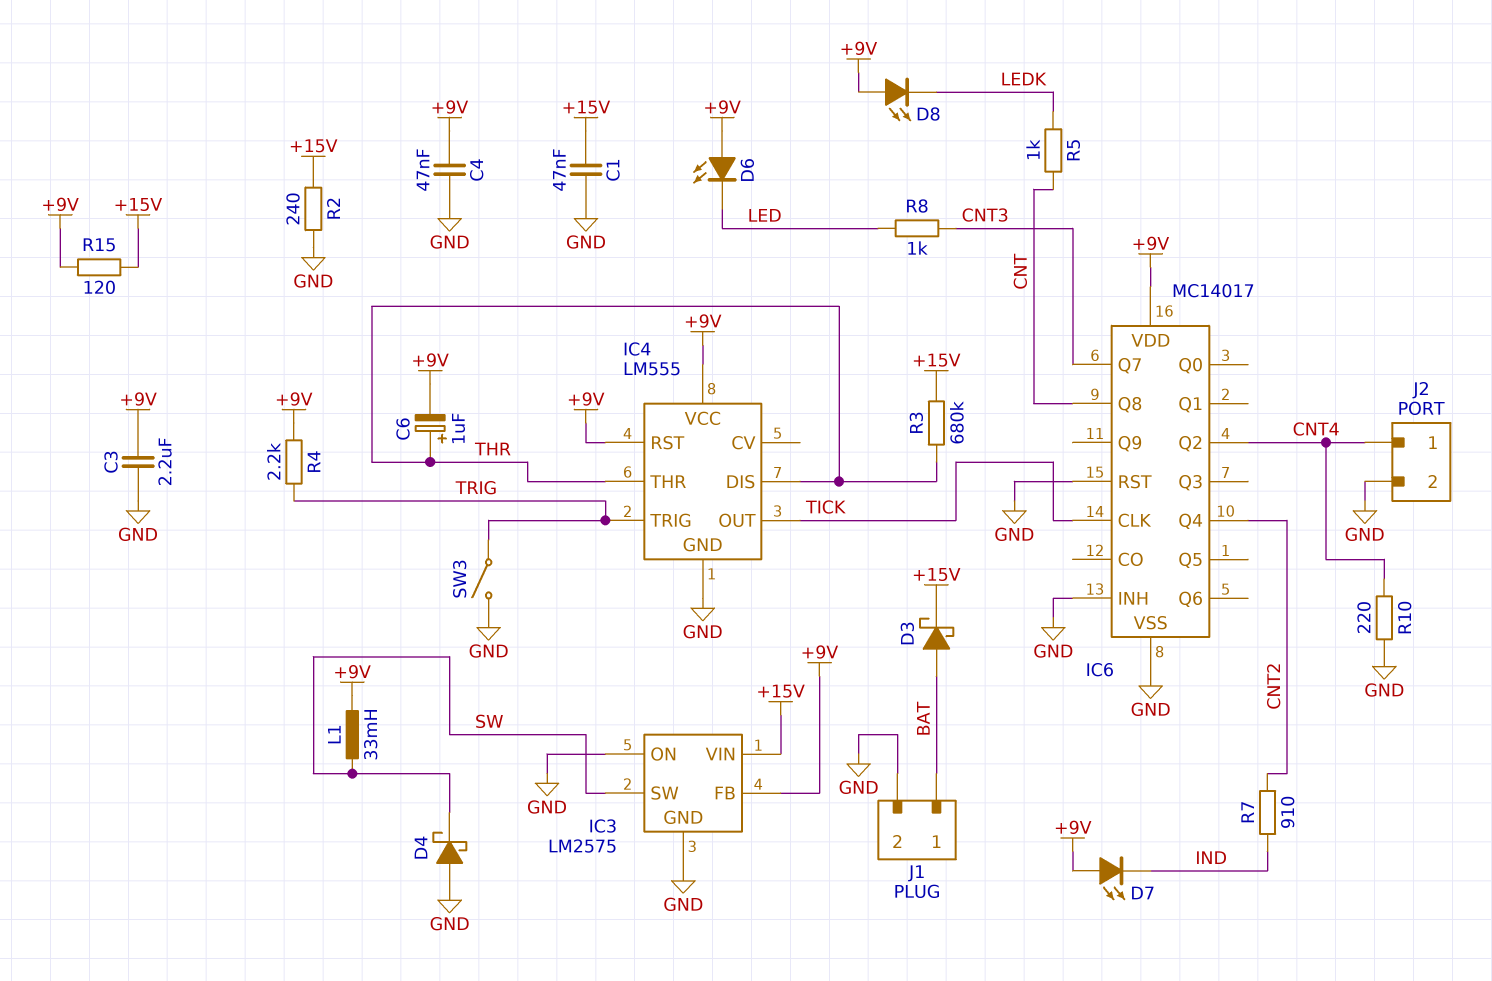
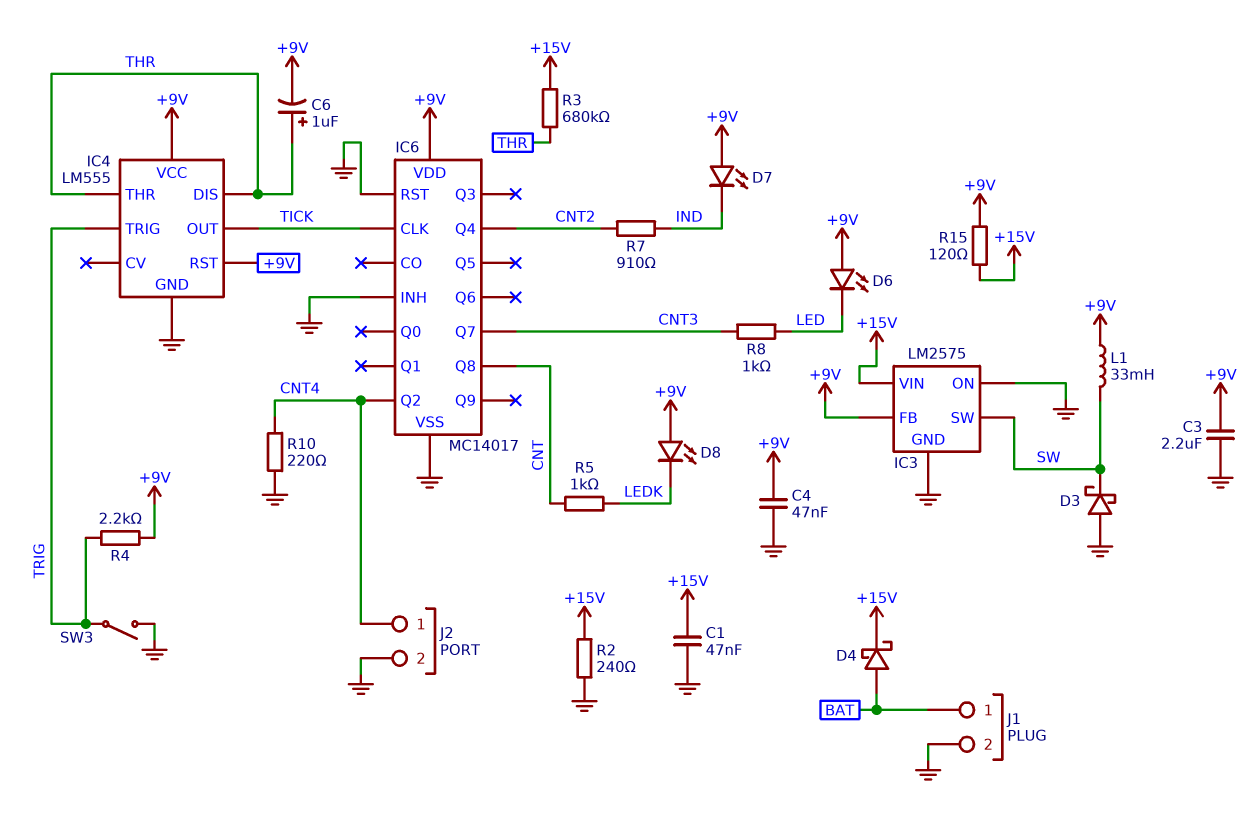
D3: schottky (A BAT, K +15V) -> schottky (A GND, K SW)
D4: schottky (A GND, K SW) -> schottky (A BAT, K +15V)

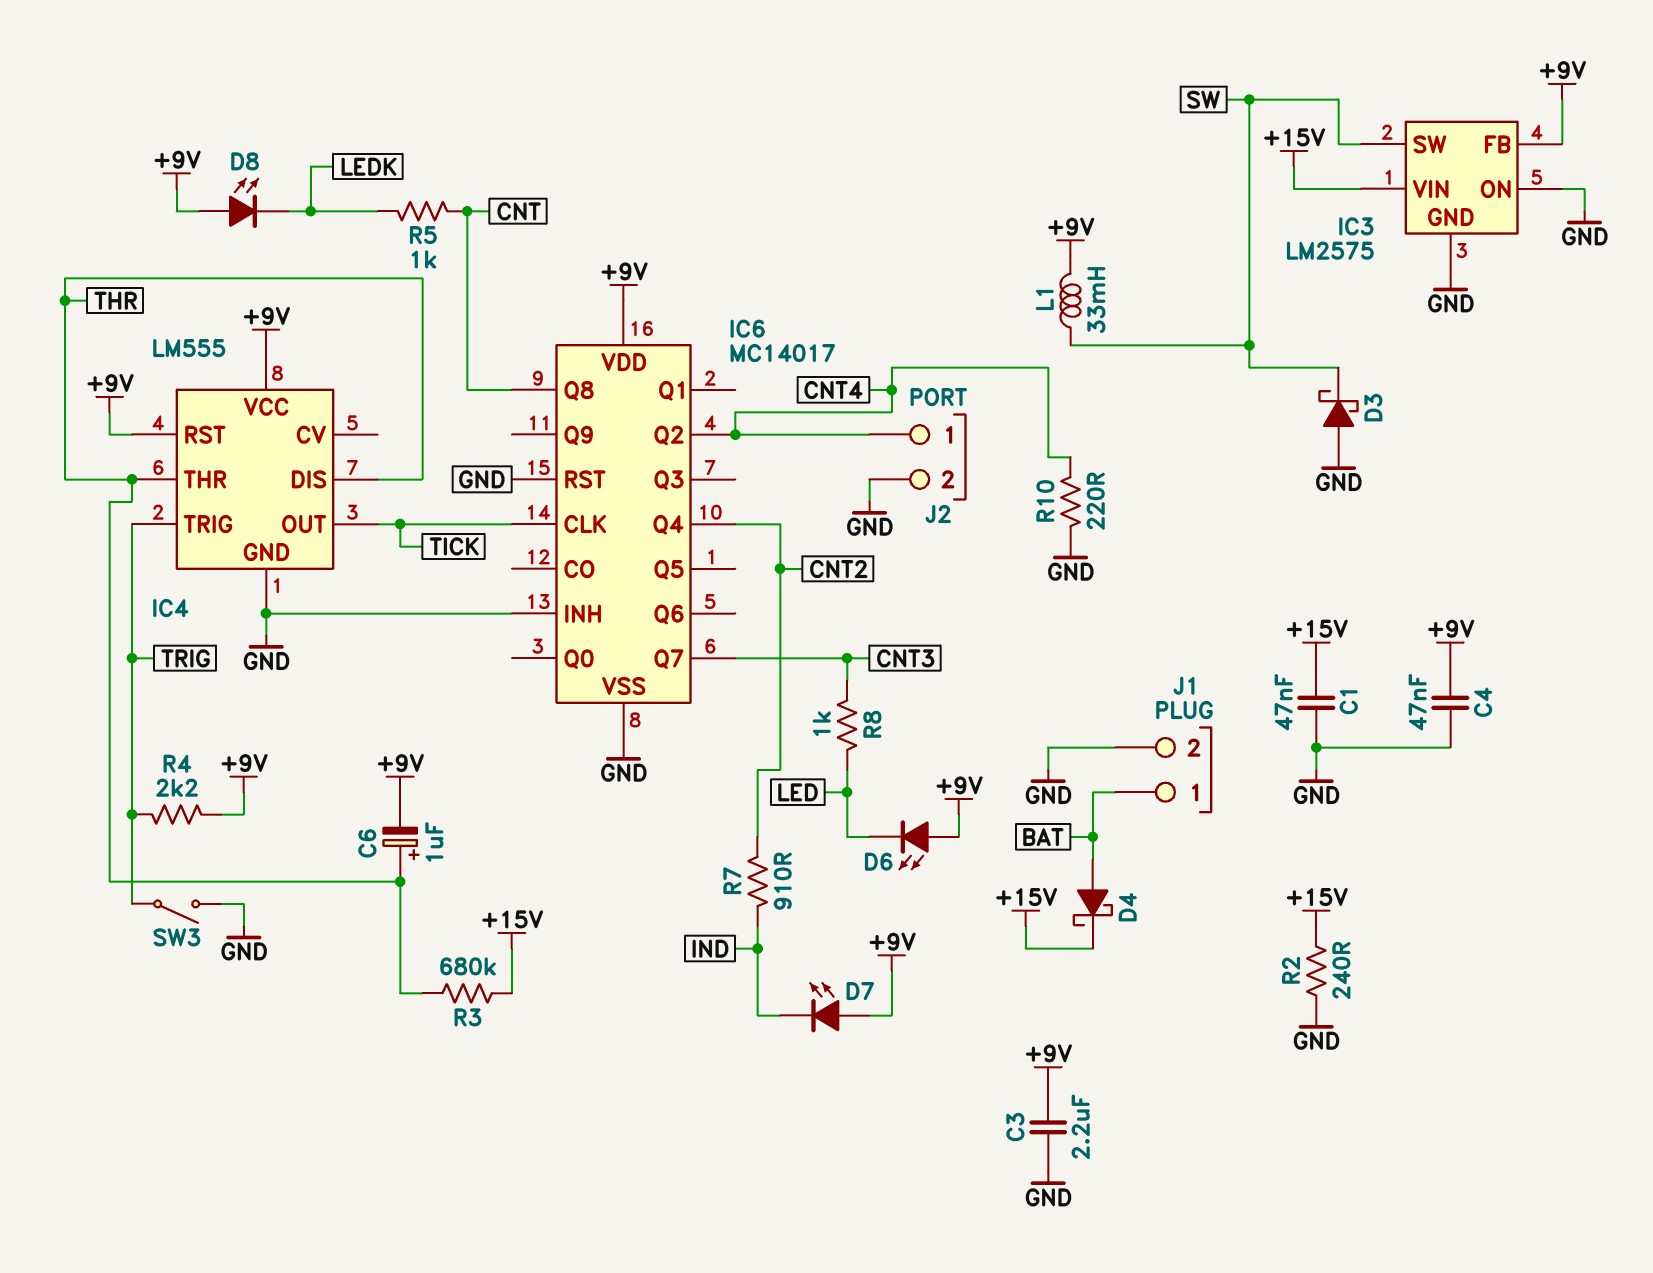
R15: 120 (+9V, +15V) -> none

